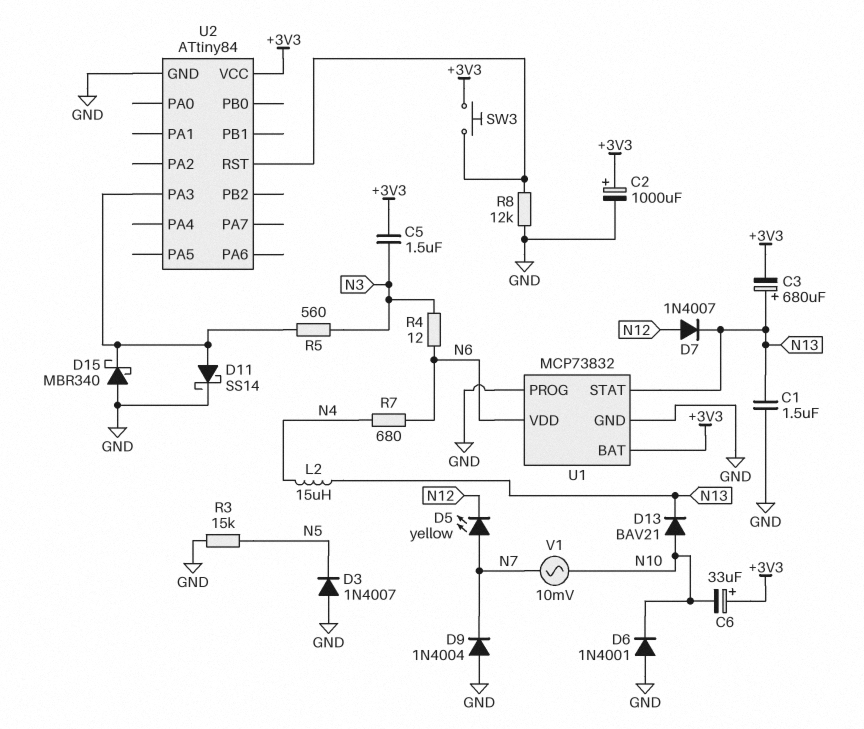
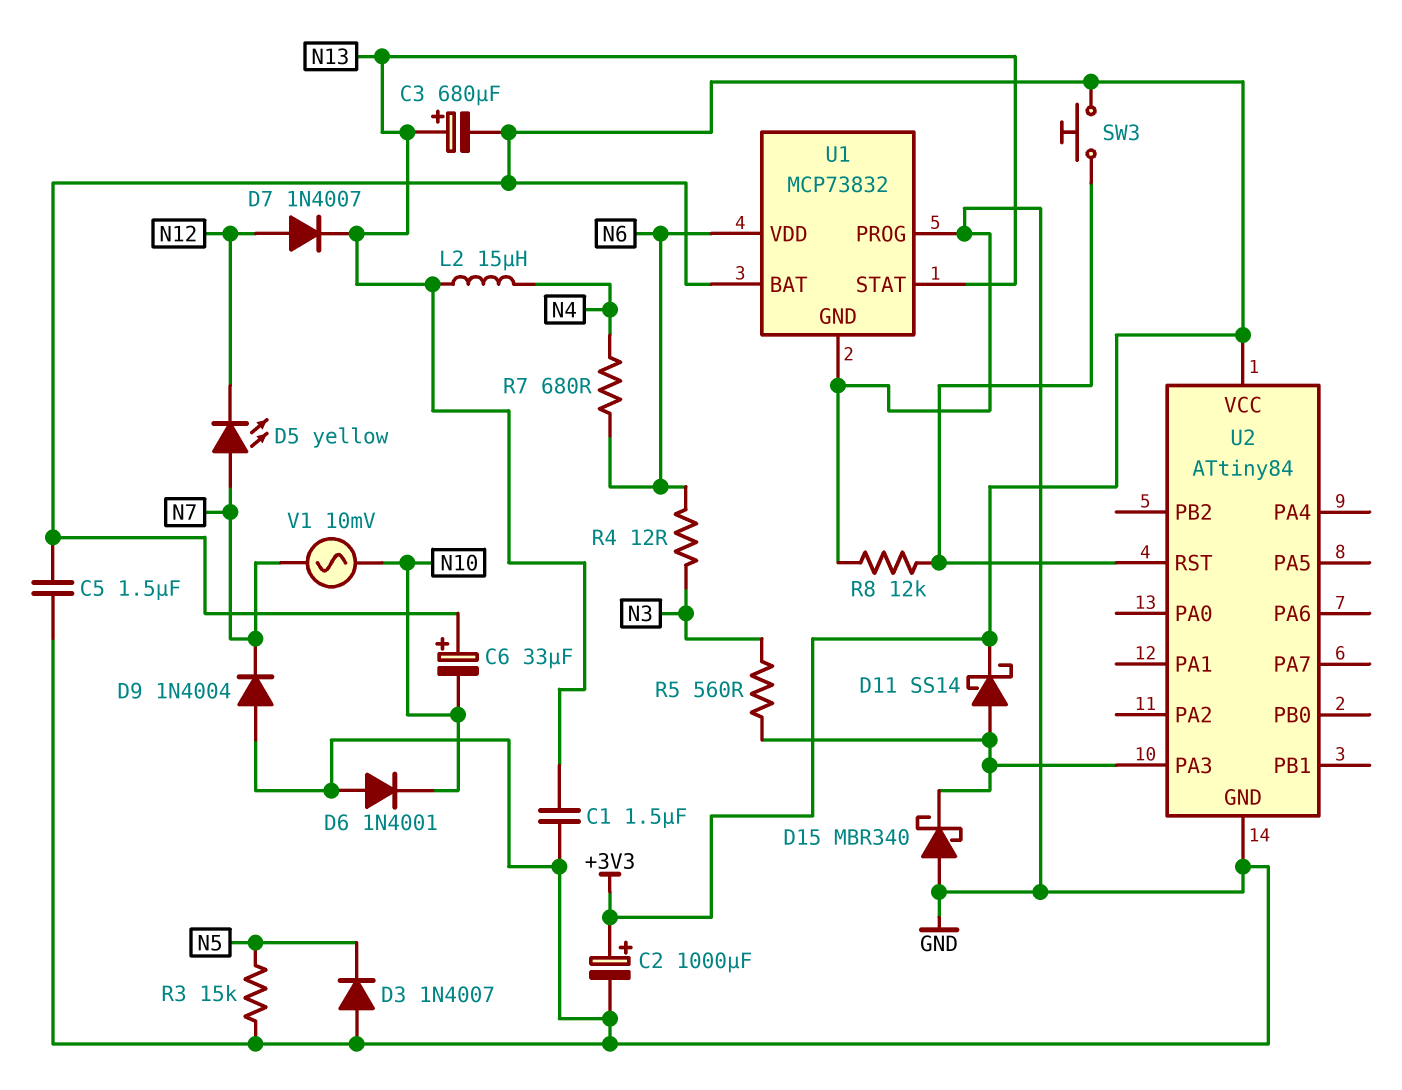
C5: 1.5uF (+3V3, N3) -> 1.5uF (+3V3, GND)
D11: schottky SS14 (A U2/PA3, K GND) -> schottky SS14 (A U2/PA3, K +3V3)
D13: diode BAV21 (A N10, K N13) -> none

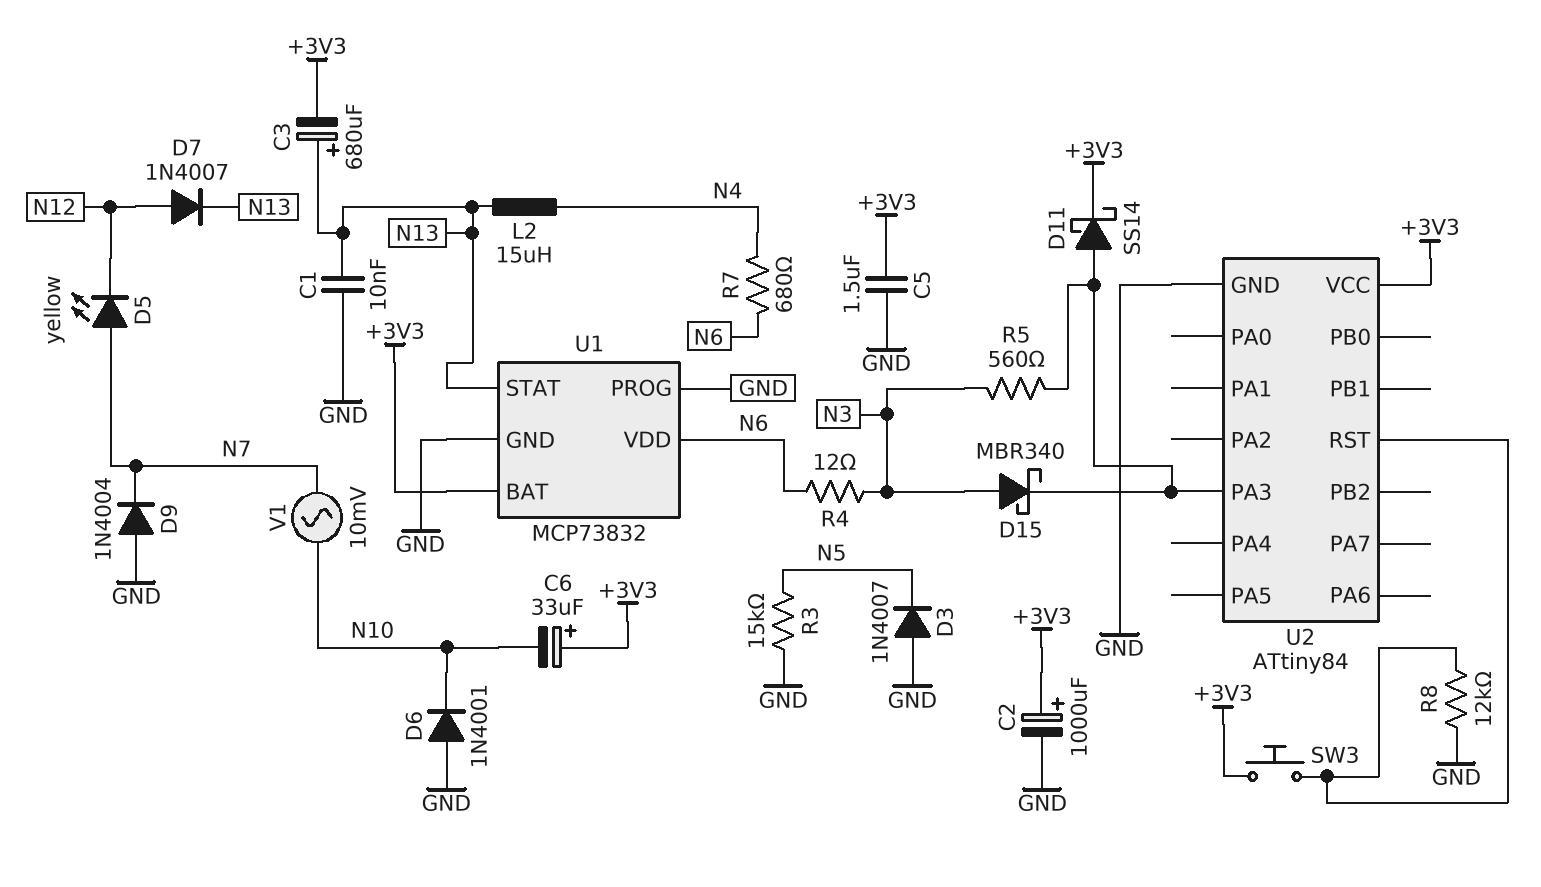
C1: 1.5uF (GND, N13) -> 10nF (GND, N13)
D15: schottky MBR340 (A GND, K U2/PA3) -> schottky MBR340 (A N3, K U2/PA3)

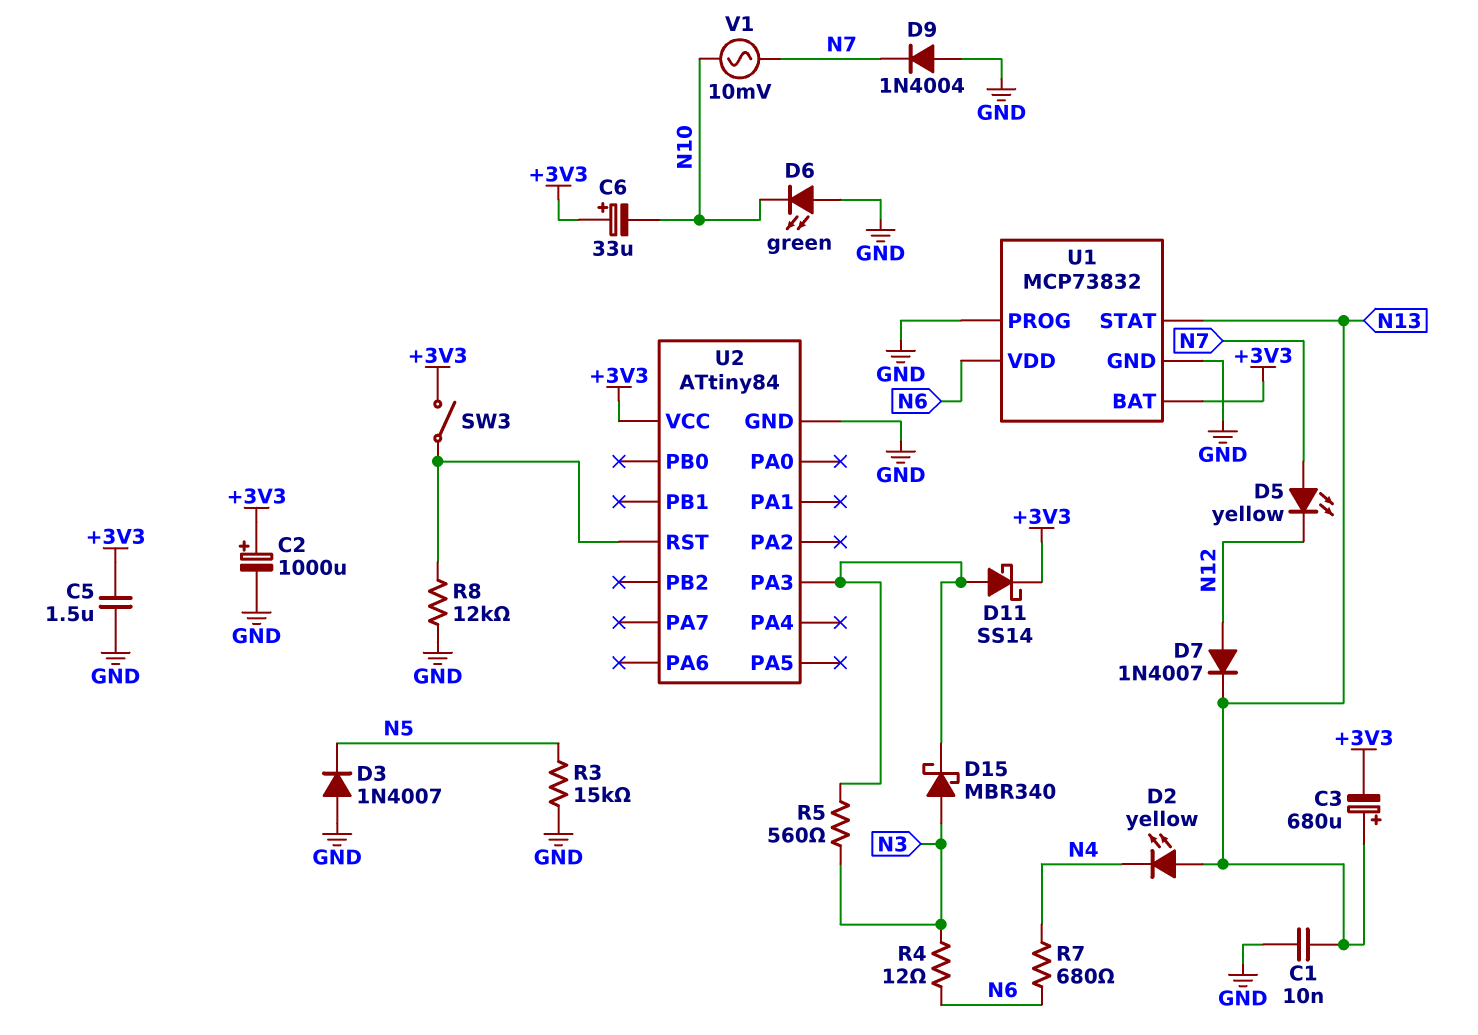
D2: none -> LED yellow (A N13, K N4)
D6: diode 1N4001 (A GND, K N10) -> LED green (A GND, K N10)
L2: 15uH (N4, N13) -> none
SW3: button (+3V3, U2/RST) -> switch (+3V3, U2/RST)

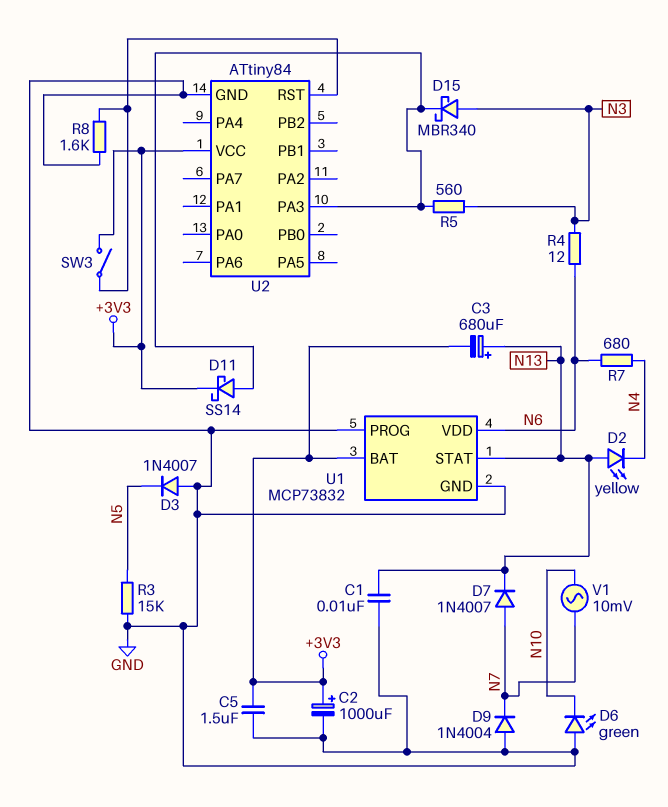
C6: 33uF (plus +3V3, minus N10) -> none
D5: LED yellow (A N7, K N12) -> none
D7: diode 1N4007 (A N12, K N13) -> diode 1N4007 (A N7, K N13)
R8: 12k (GND, U2/RST) -> 1.6k (GND, U2/RST)

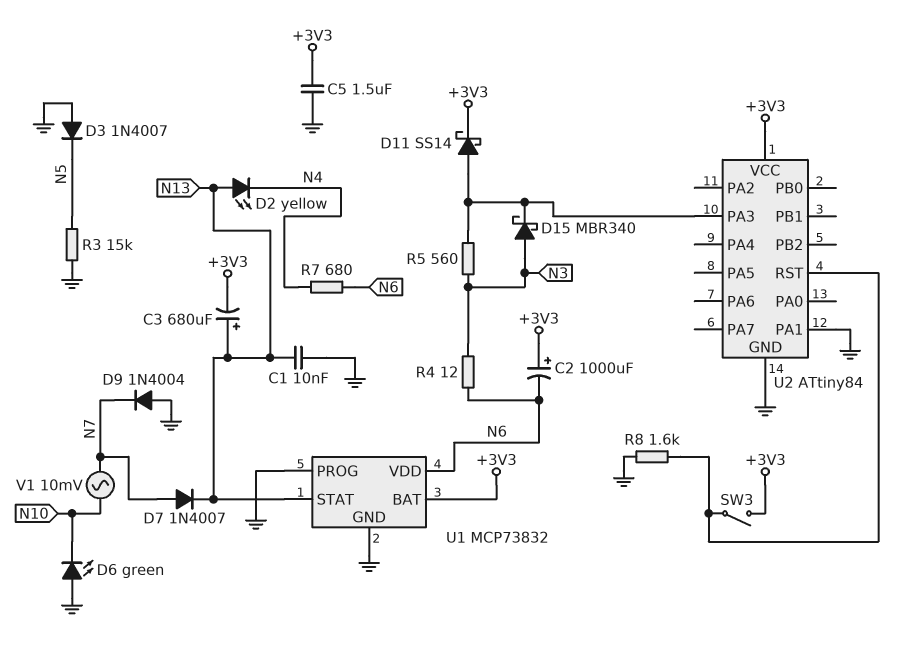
C2: 1000uF (plus +3V3, minus GND) -> 1000uF (plus +3V3, minus N6)
U2 pin PA1: none -> GND

